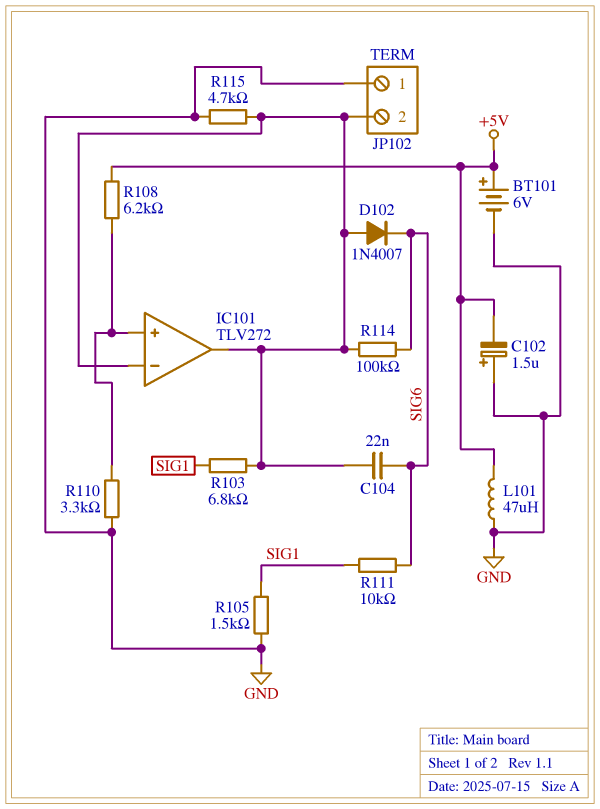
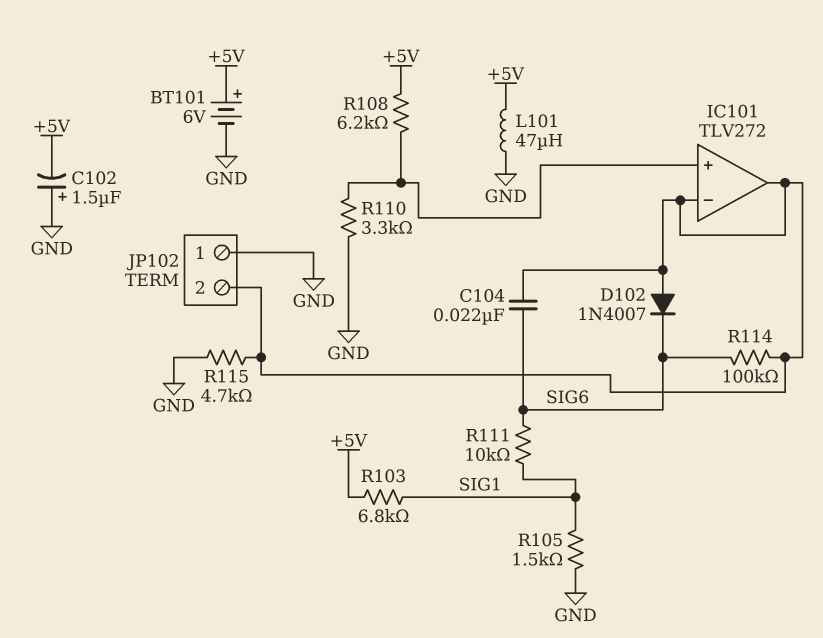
R103: 6.8k (IC101/in-, SIG1) -> 6.8k (+5V, SIG1)

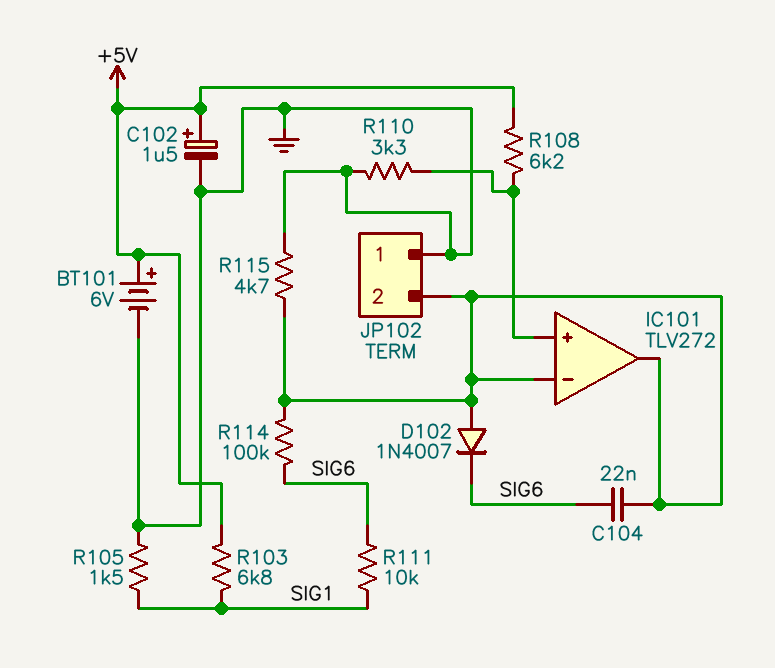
C102: 1.5uF (plus GND, minus +5V) -> 1.5uF (plus +5V, minus GND)
L101: 47uH (+5V, GND) -> none

